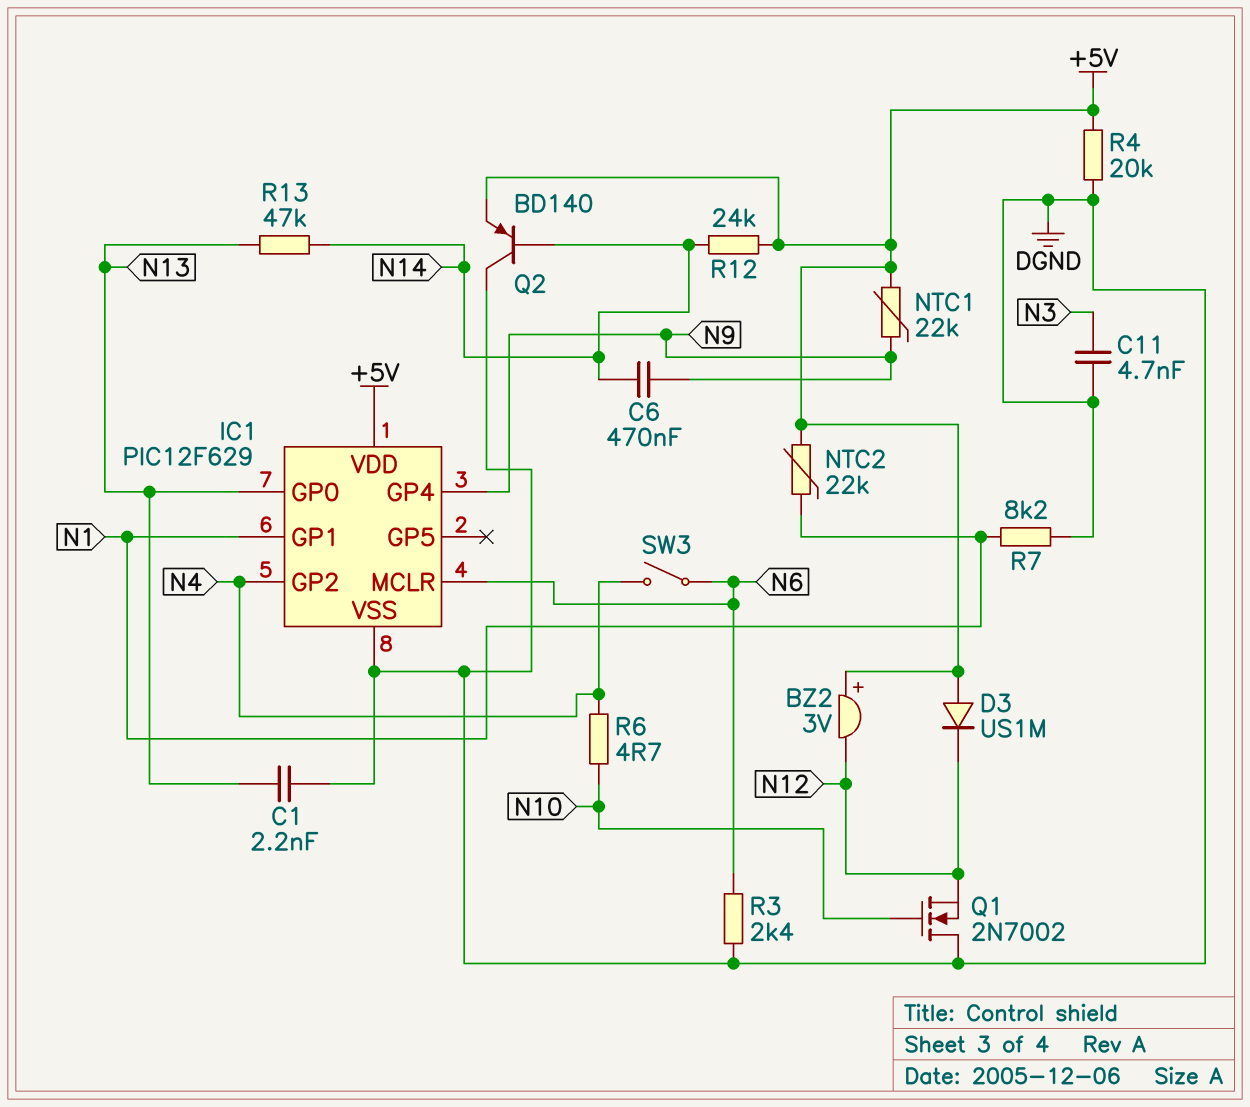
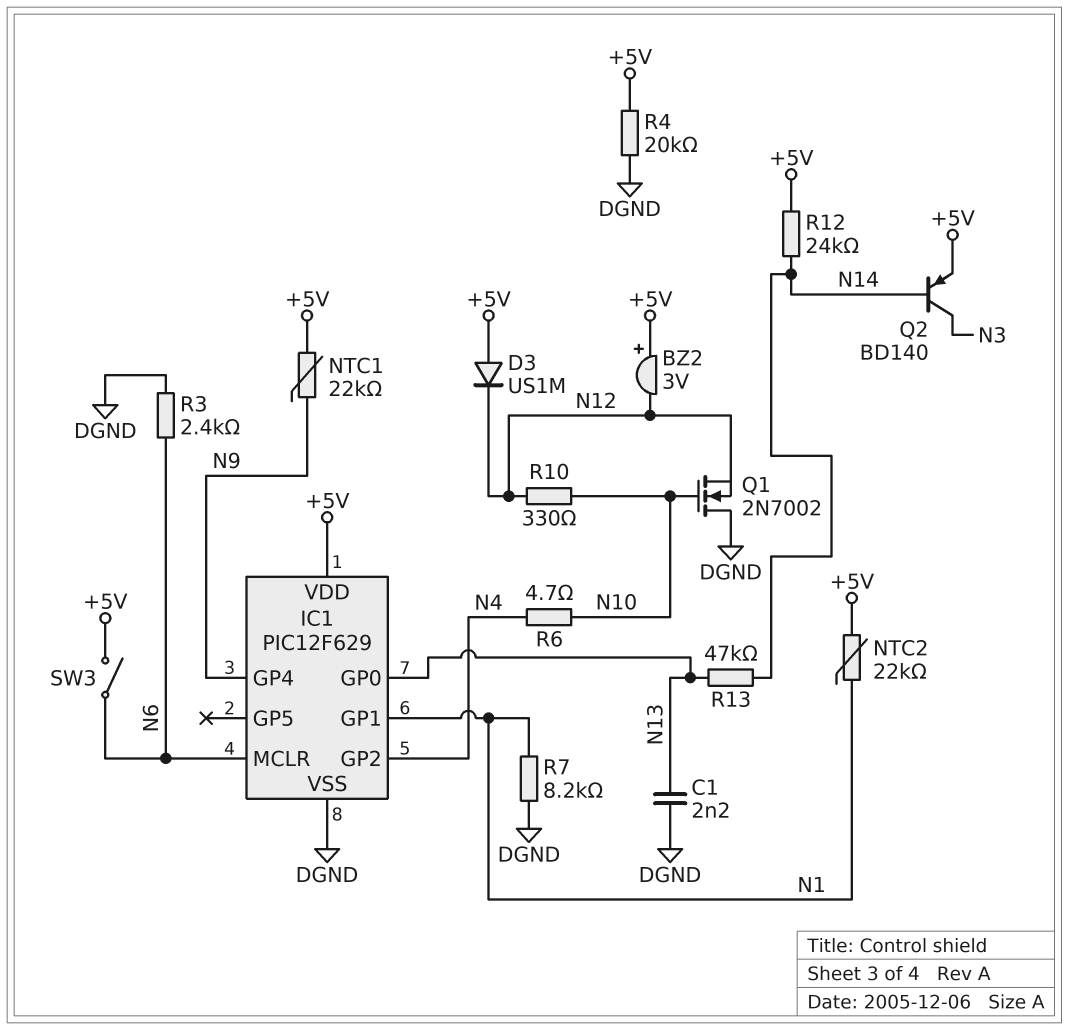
C6: 470nF (N9, N14) -> none
C11: 4.7nF (DGND, N3) -> none
Q2: PNP BD140 (B N14, C DGND, E +5V) -> PNP BD140 (B N14, C N3, E +5V)
R10: none -> 330 (N10, N12)
SW3: switch (N4, N6) -> switch (+5V, N6)

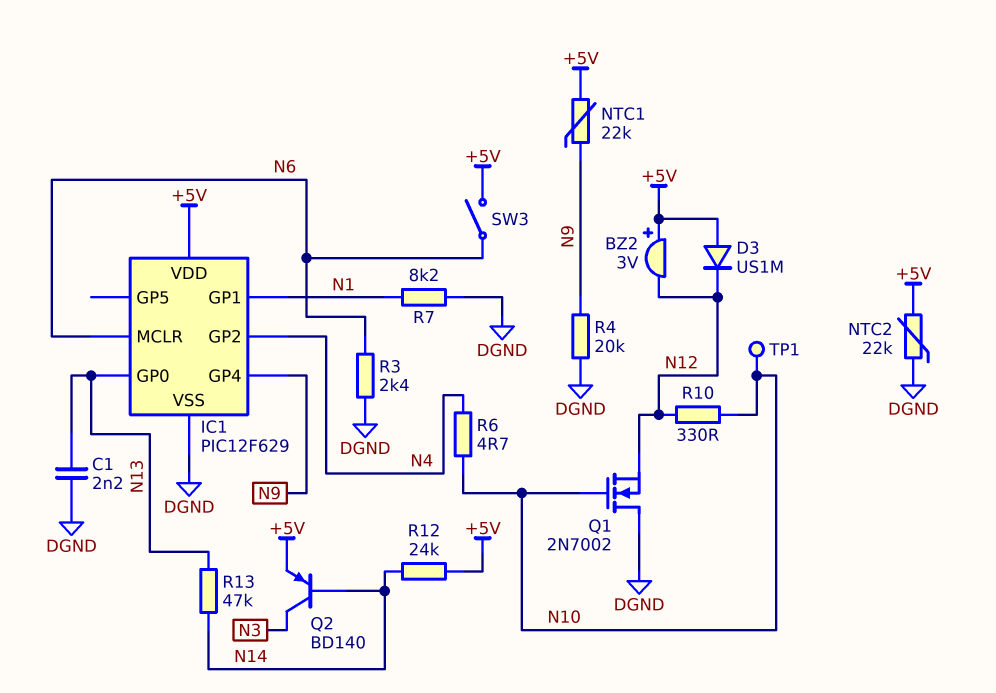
NTC2: 22k (+5V, N1) -> 22k (+5V, DGND)
R4: 20k (+5V, DGND) -> 20k (DGND, N9)
TP1: none -> test point (N10)

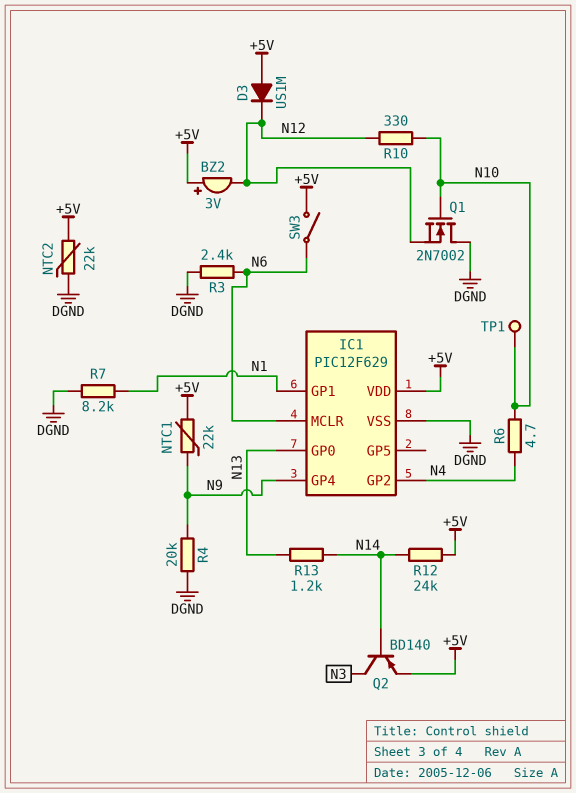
C1: 2.2nF (DGND, N13) -> none
R13: 47k (N13, N14) -> 1.2k (N13, N14)

